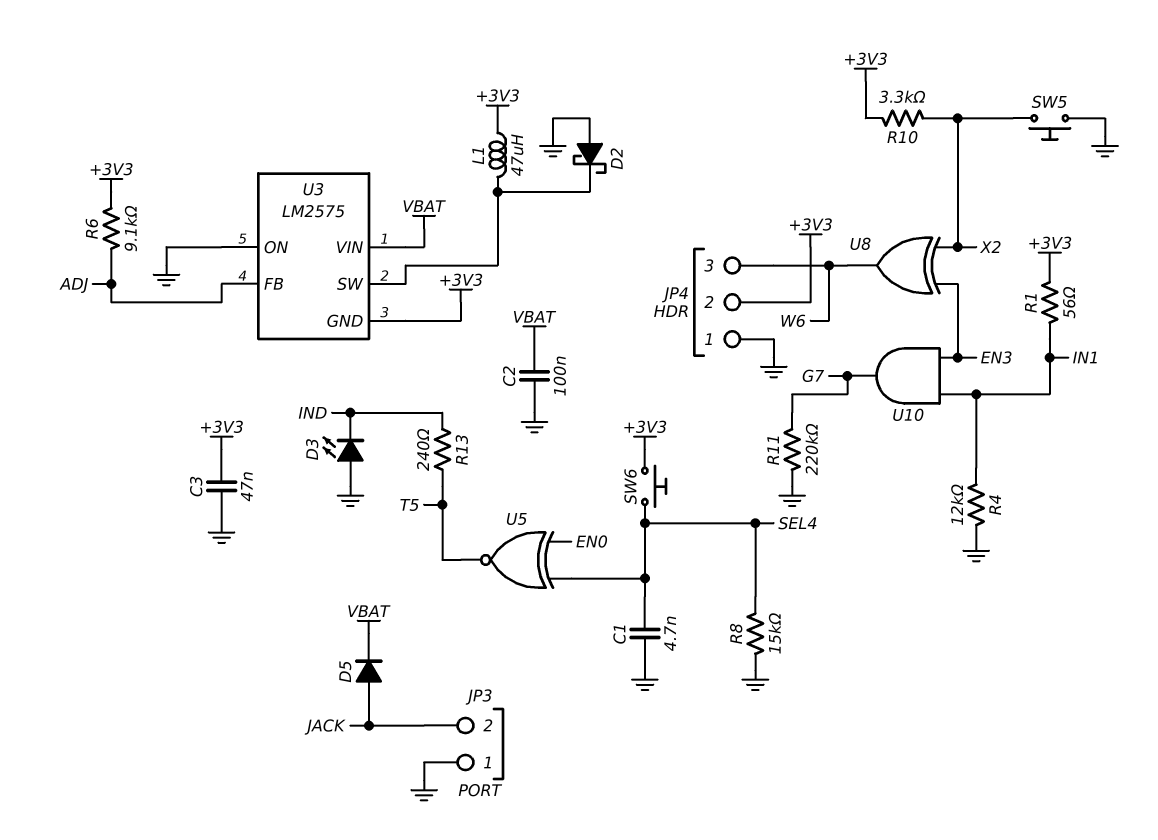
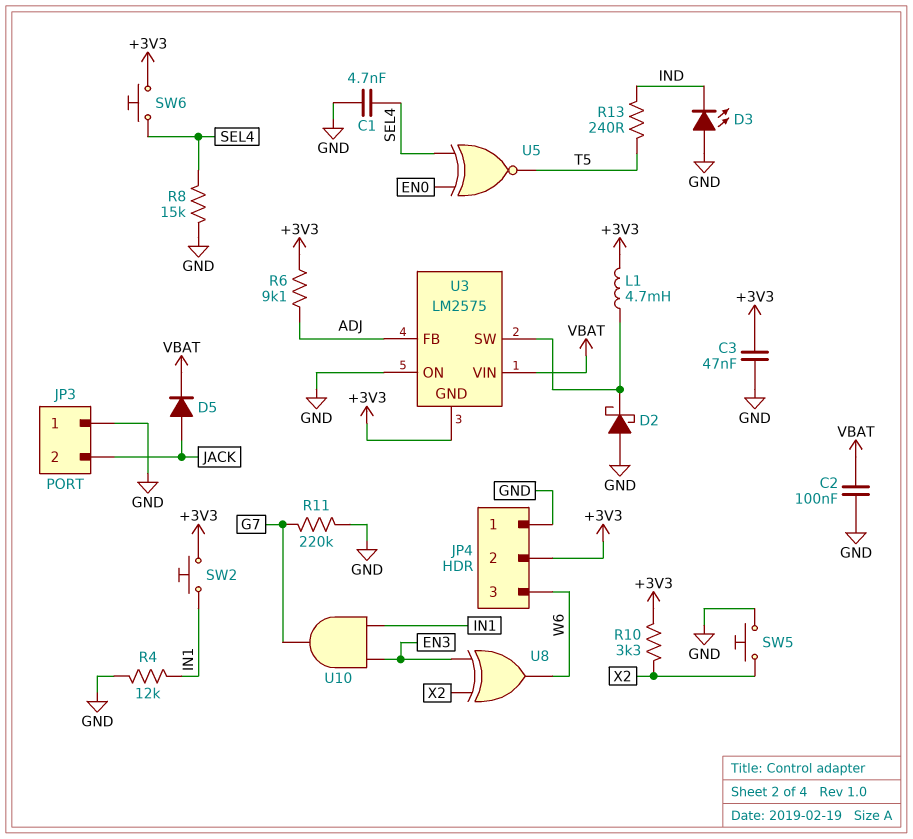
L1: 47uH (+3V3, U3/SW) -> 4.7mH (+3V3, U3/SW)
R1: 56 (+3V3, IN1) -> none
SW2: none -> button (+3V3, IN1)

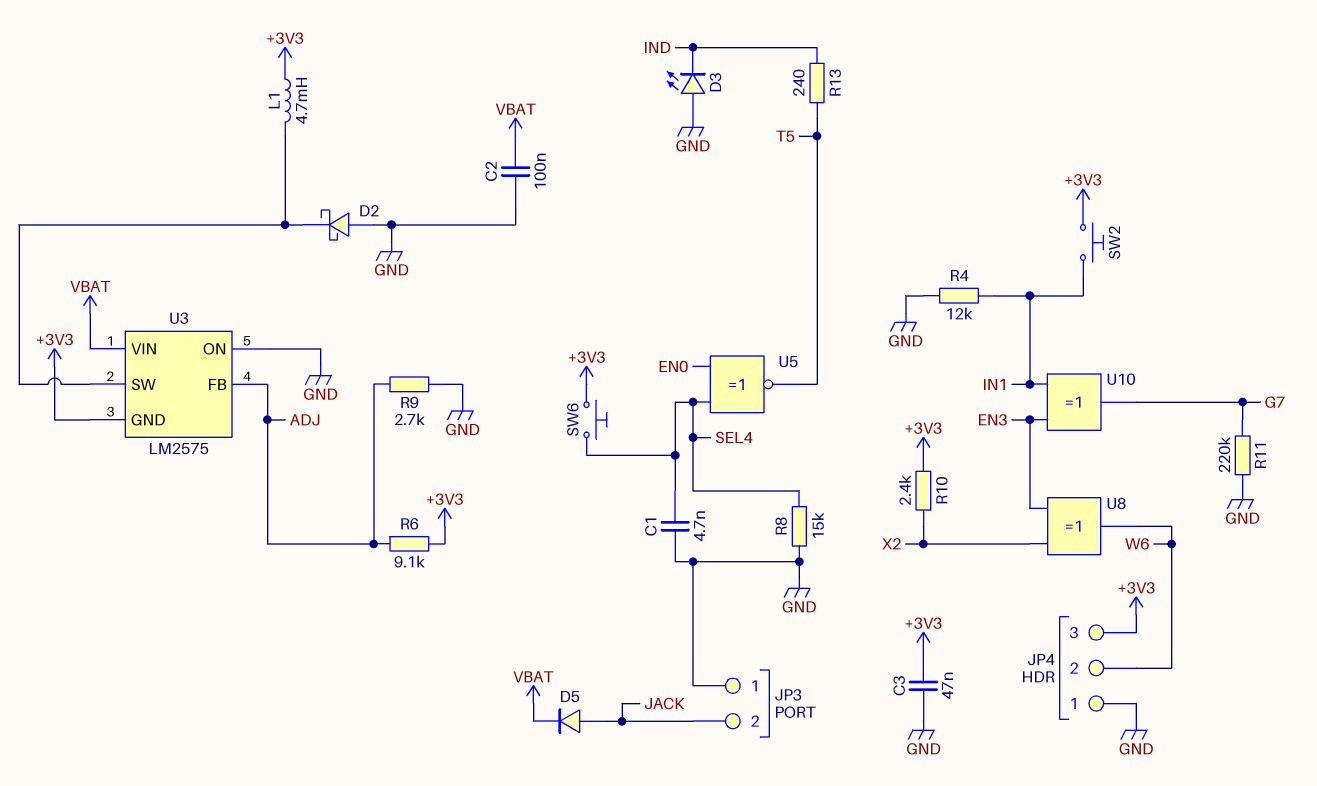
JP4 pin 2: +3V3 -> W6
JP4 pin 3: W6 -> +3V3
R9: none -> 2.7k (ADJ, GND)
R10: 3.3k (+3V3, X2) -> 2.4k (+3V3, X2)
SW5: button (GND, X2) -> none
U10: AND (in EN3, in IN1, out G7) -> XOR (in EN3, in IN1, out G7)

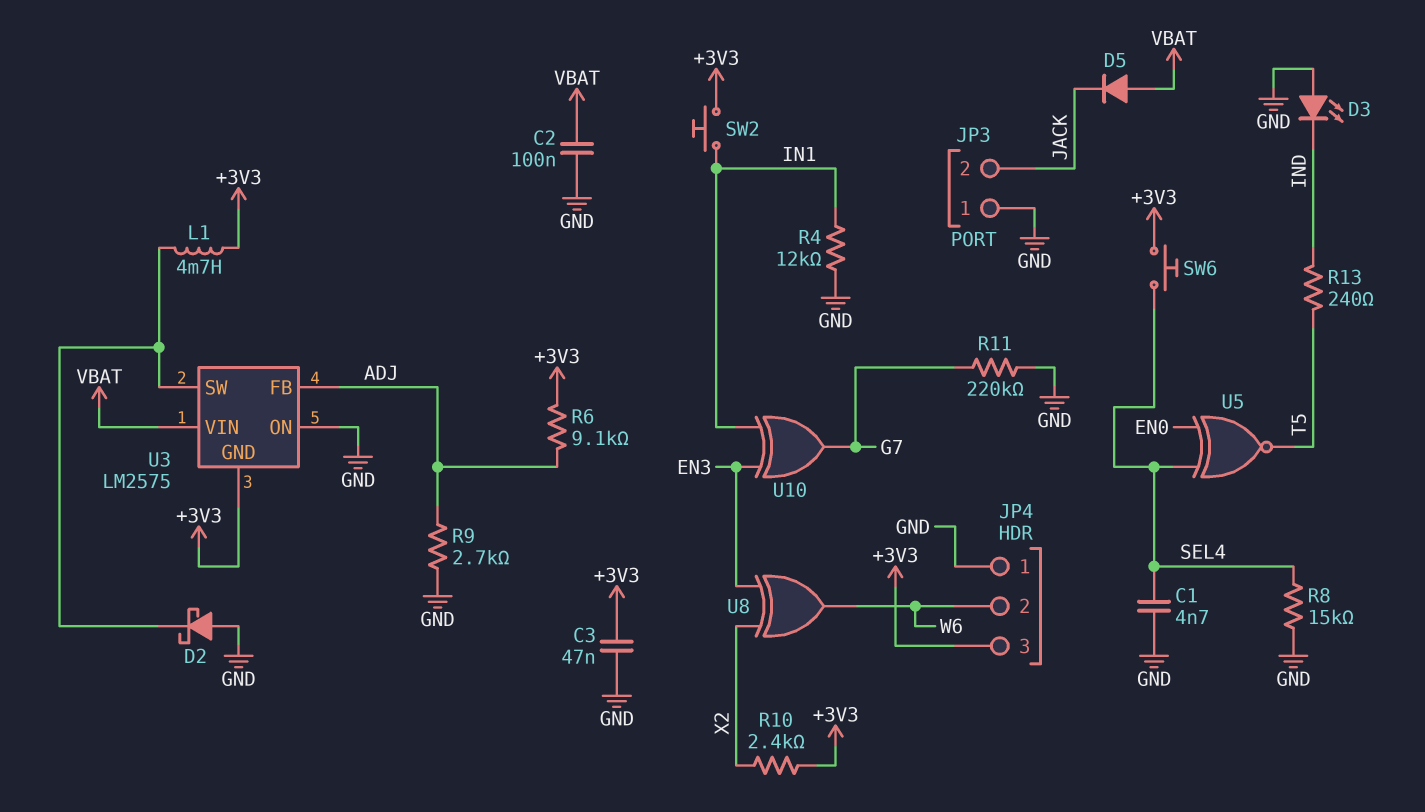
D5: diode (A JACK, K VBAT) -> diode (A VBAT, K JACK)

